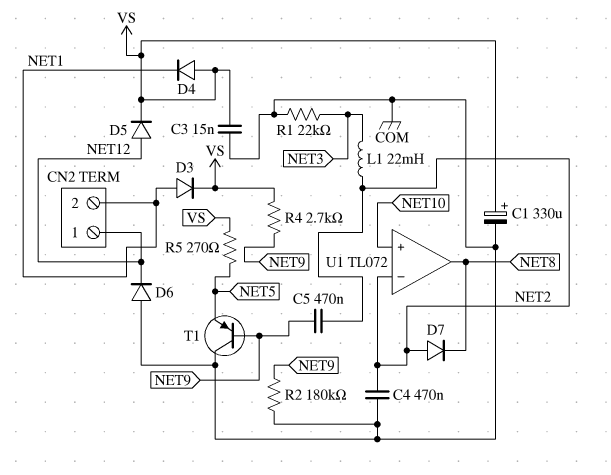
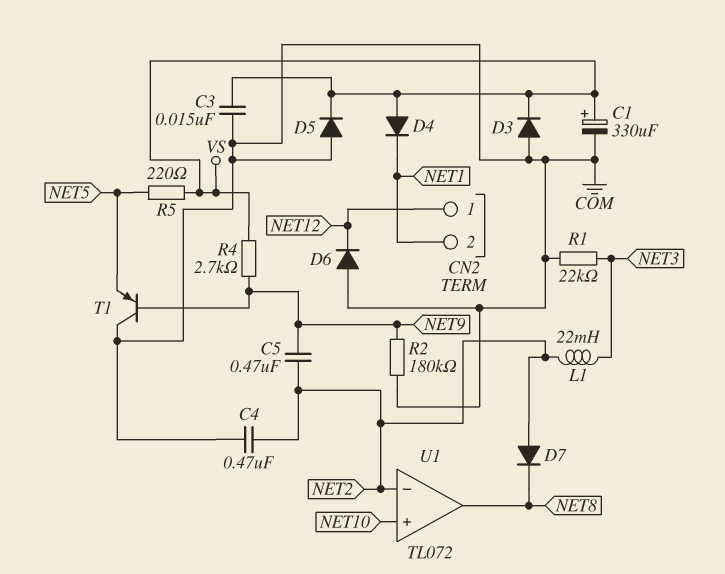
D3: diode (A NET1, K VS) -> diode (A COM, K VS)
D5: diode (A NET12, K VS) -> diode (A COM, K VS)
R5: 270 (NET5, VS) -> 220 (NET5, VS)

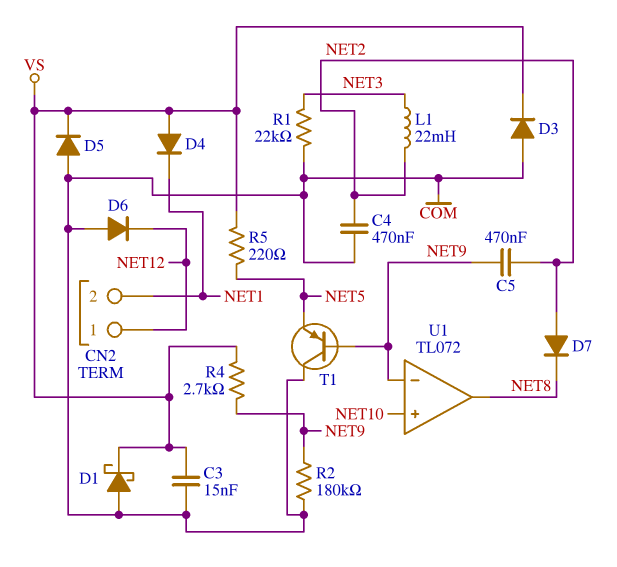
C1: 330uF (plus VS, minus COM) -> none
D1: none -> schottky (A COM, K VS)
U1 pin in-: NET2 -> NET9

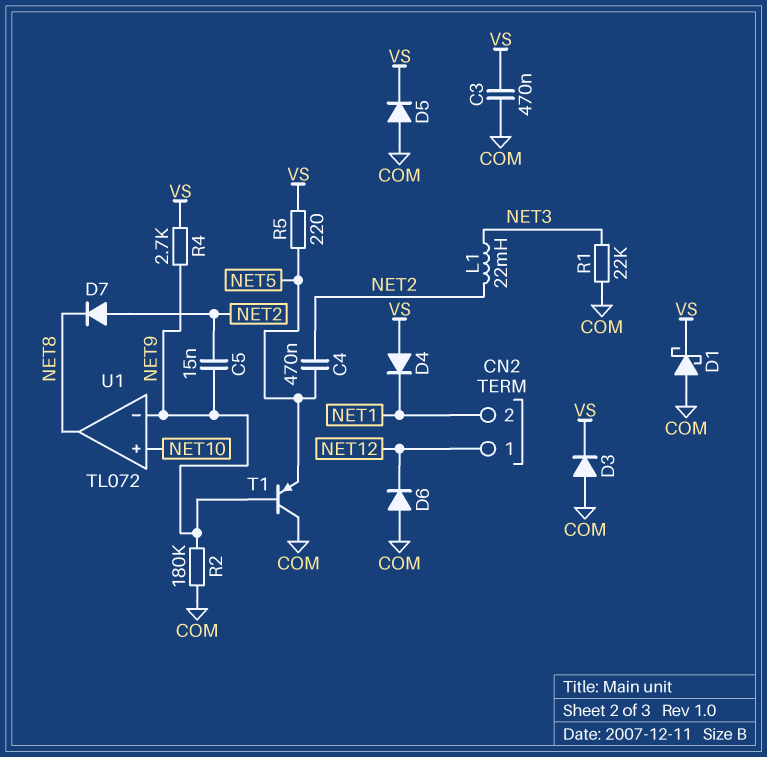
C3: 15nF (COM, VS) -> 470nF (COM, VS)
C4: 470nF (COM, NET2) -> 470nF (NET2, NET5)
C5: 470nF (NET2, NET9) -> 15nF (NET2, NET9)

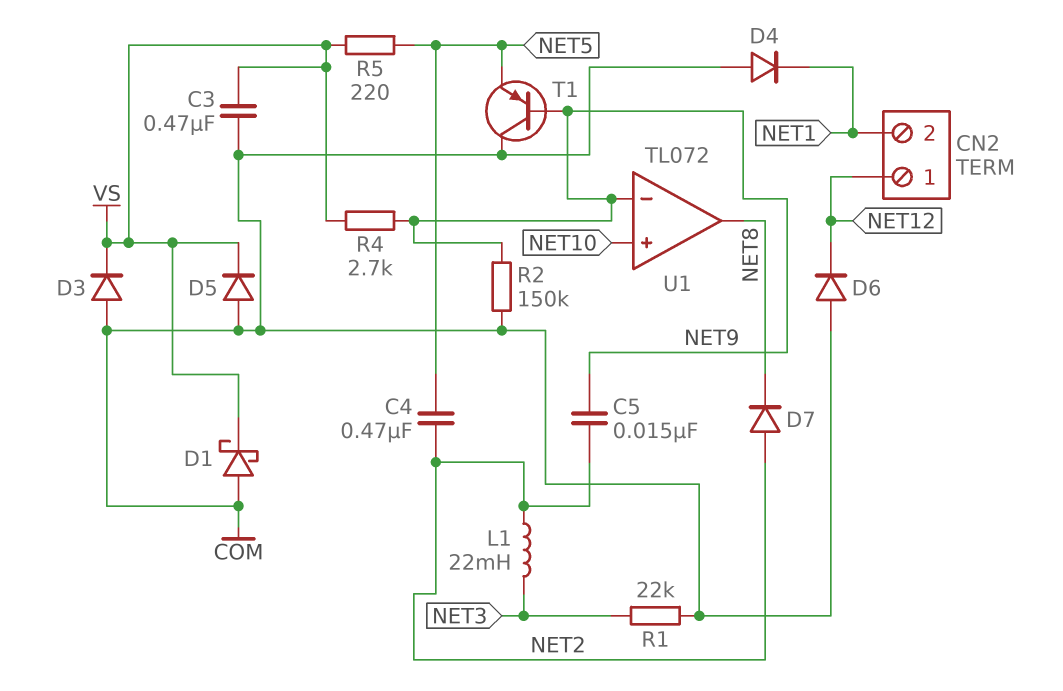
D4: diode (A VS, K NET1) -> diode (A COM, K NET1)
R2: 180k (COM, NET9) -> 150k (COM, NET9)

